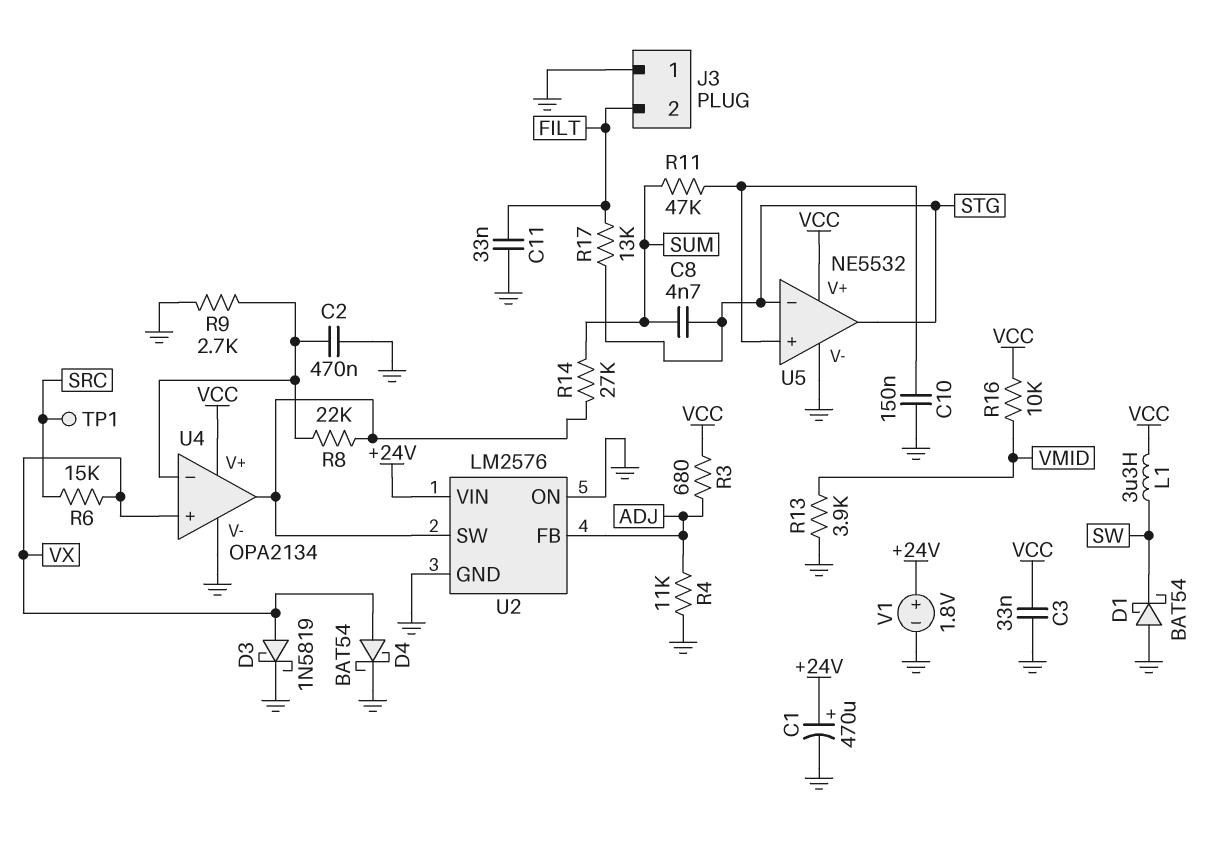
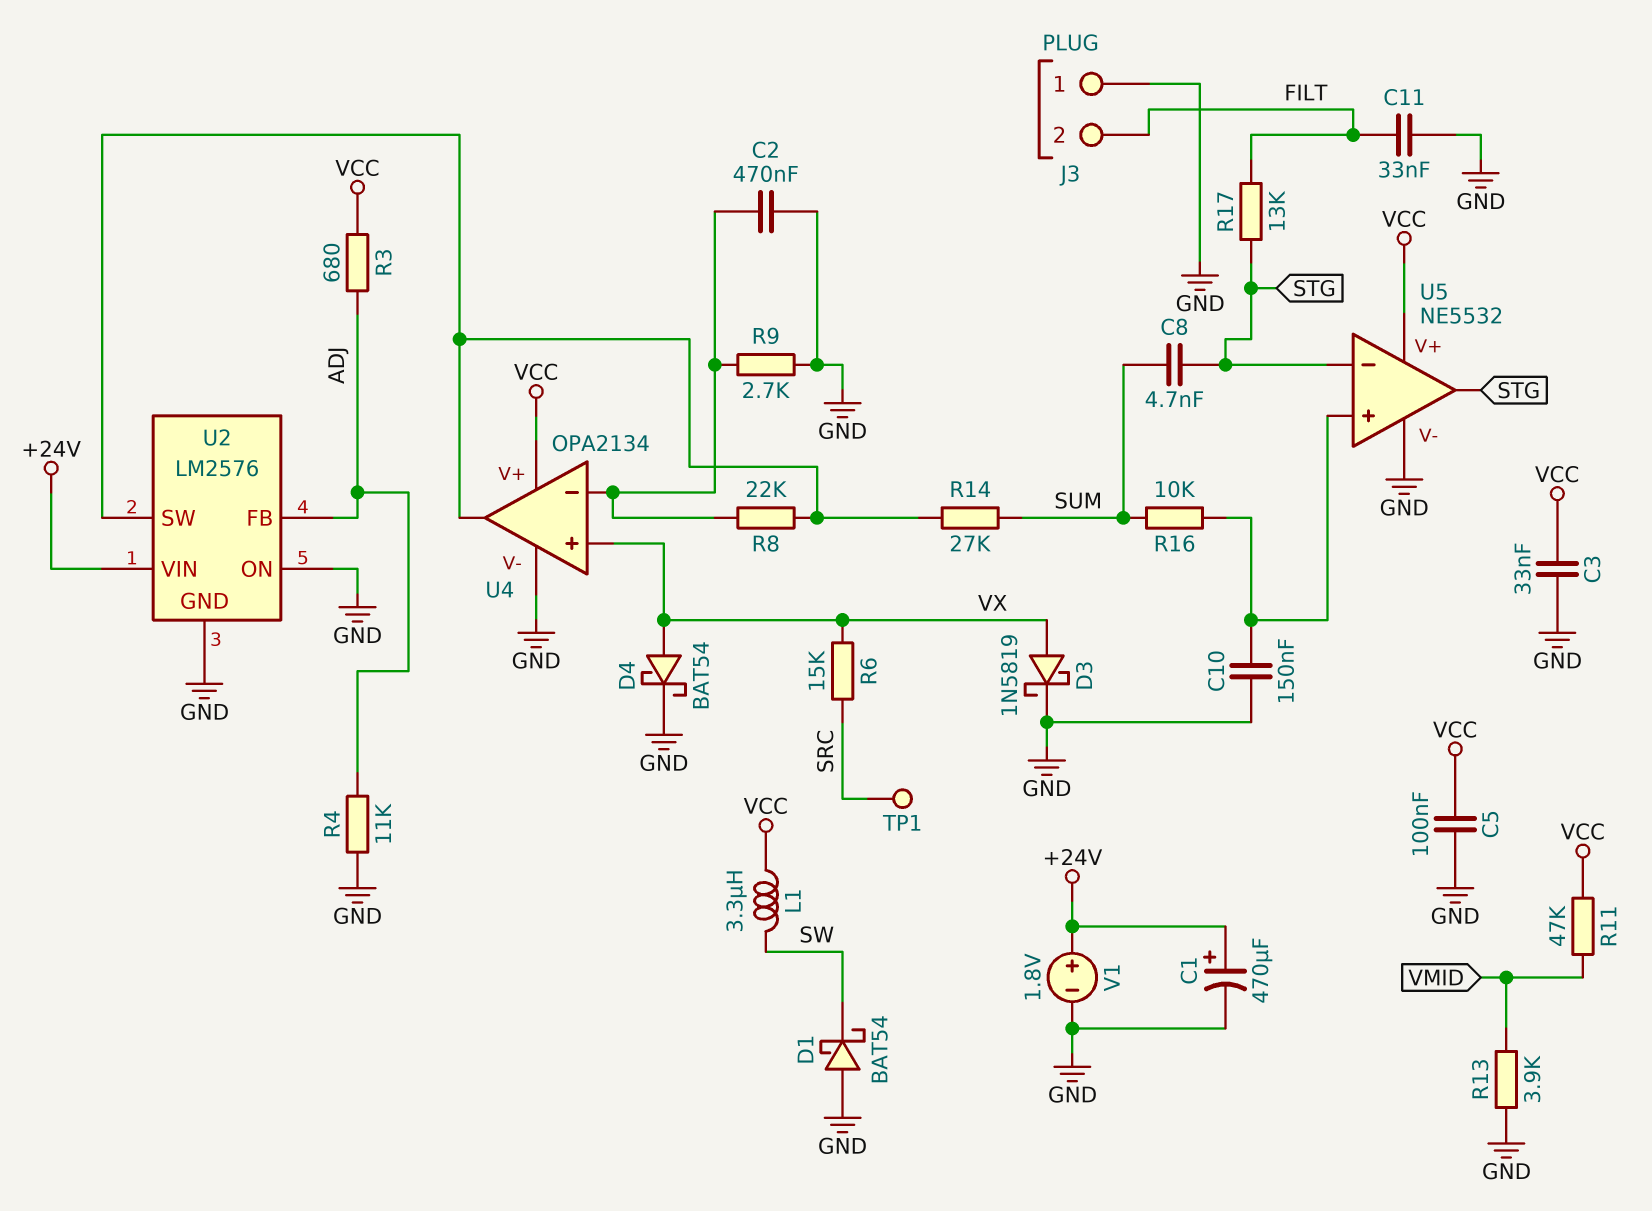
C5: none -> 100nF (GND, VCC)
R11: 47k (SUM, U5/in+) -> 47k (VCC, VMID)
R16: 10k (VCC, VMID) -> 10k (SUM, U5/in+)

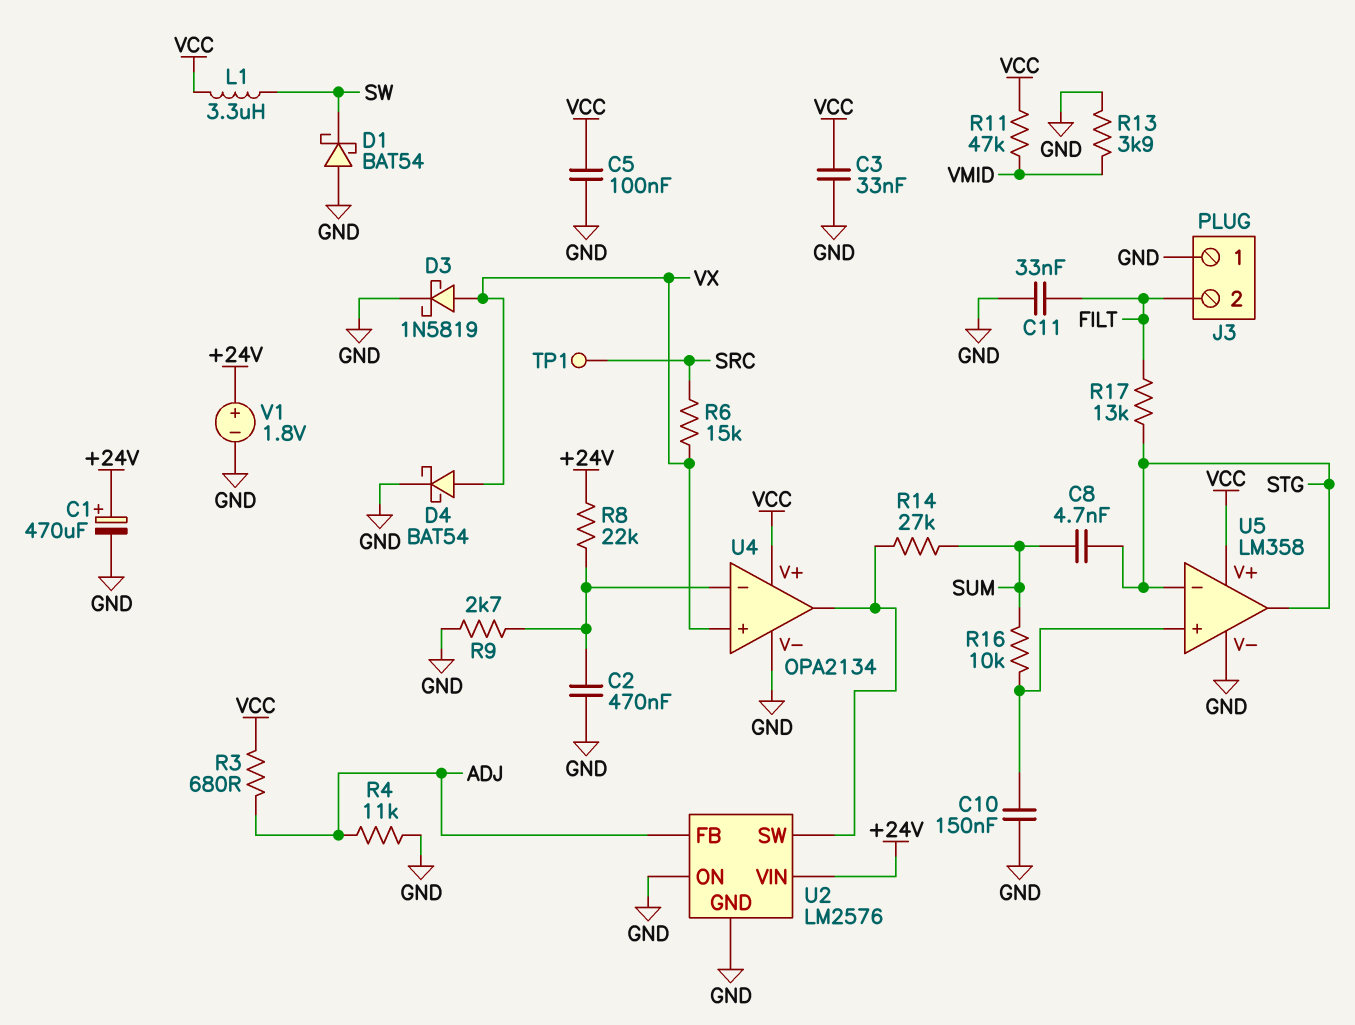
R8: 22k (U2/SW, U4/in-) -> 22k (+24V, U4/in-)
U5: NE5532 -> LM358

